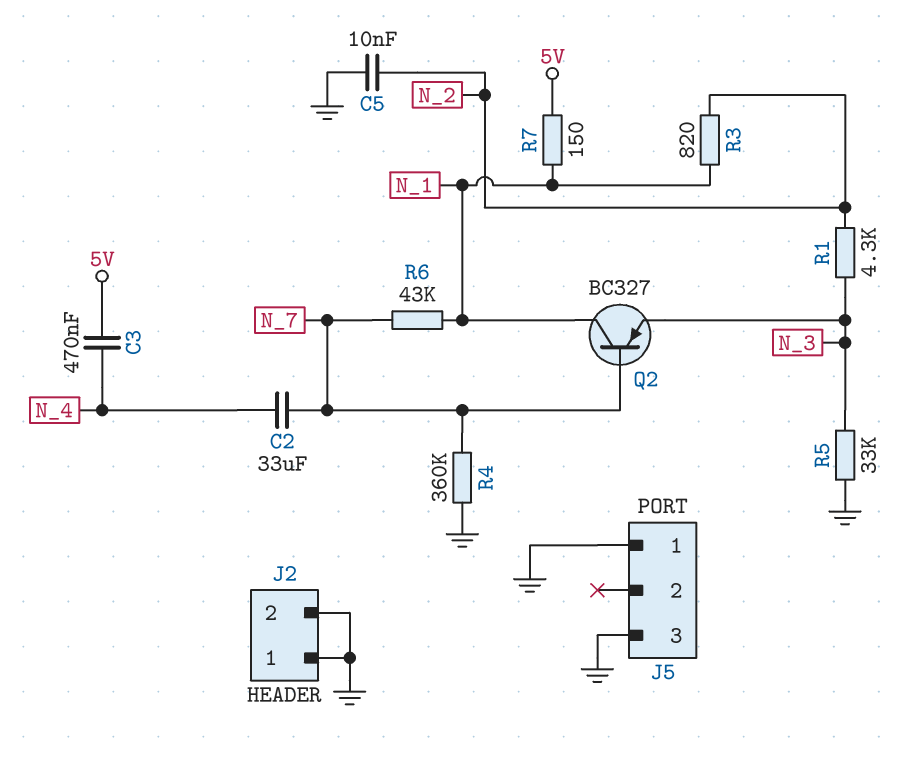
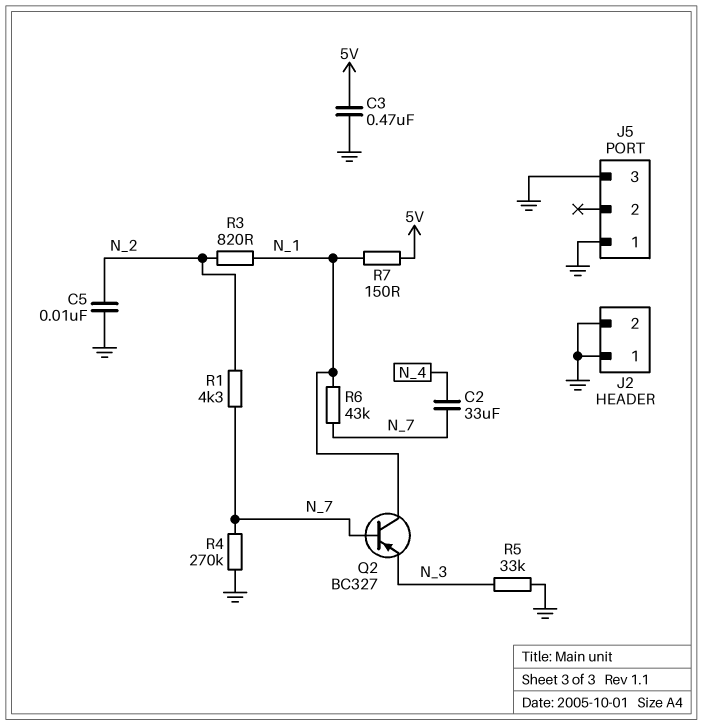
C3: 470nF (5V, N_4) -> 470nF (5V, GND)
R1: 4.3k (N_2, N_3) -> 4.3k (N_2, N_7)
R4: 360k (GND, N_7) -> 270k (GND, N_7)

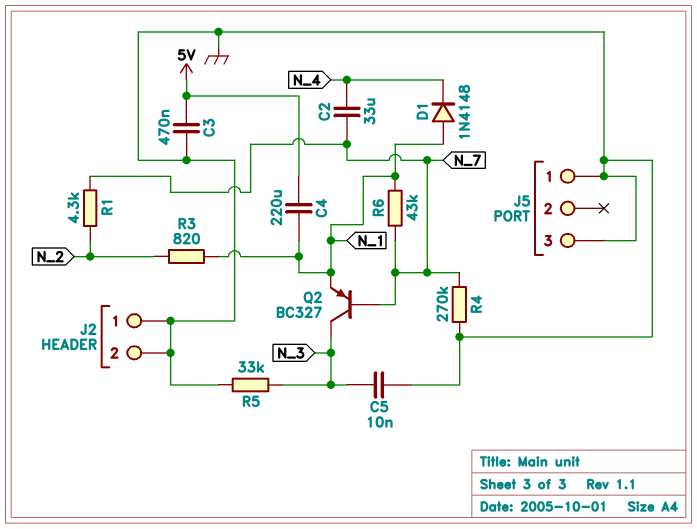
C4: none -> 220uF (5V, N_1)
C5: 10nF (GND, N_2) -> 10nF (GND, N_3)
D1: none -> diode 1N4148 (A N_1, K N_4)
Q2: PNP BC327 (B N_7, C N_1, E N_3) -> PNP BC327 (B N_7, C N_3, E N_1)
R7: 150 (5V, N_1) -> none

